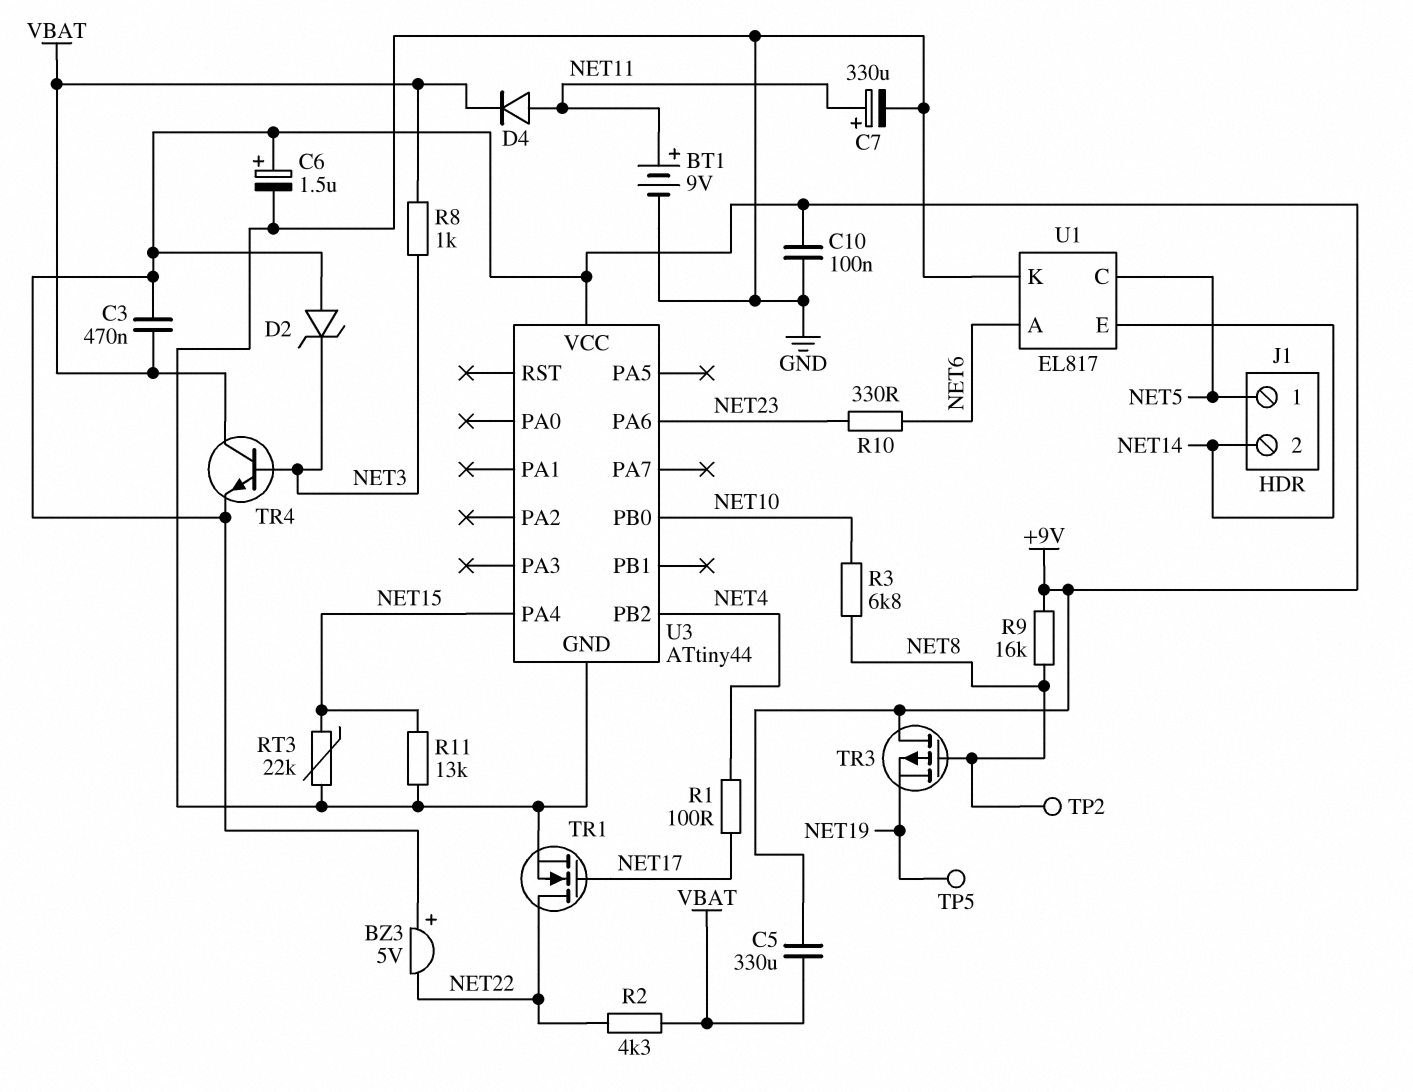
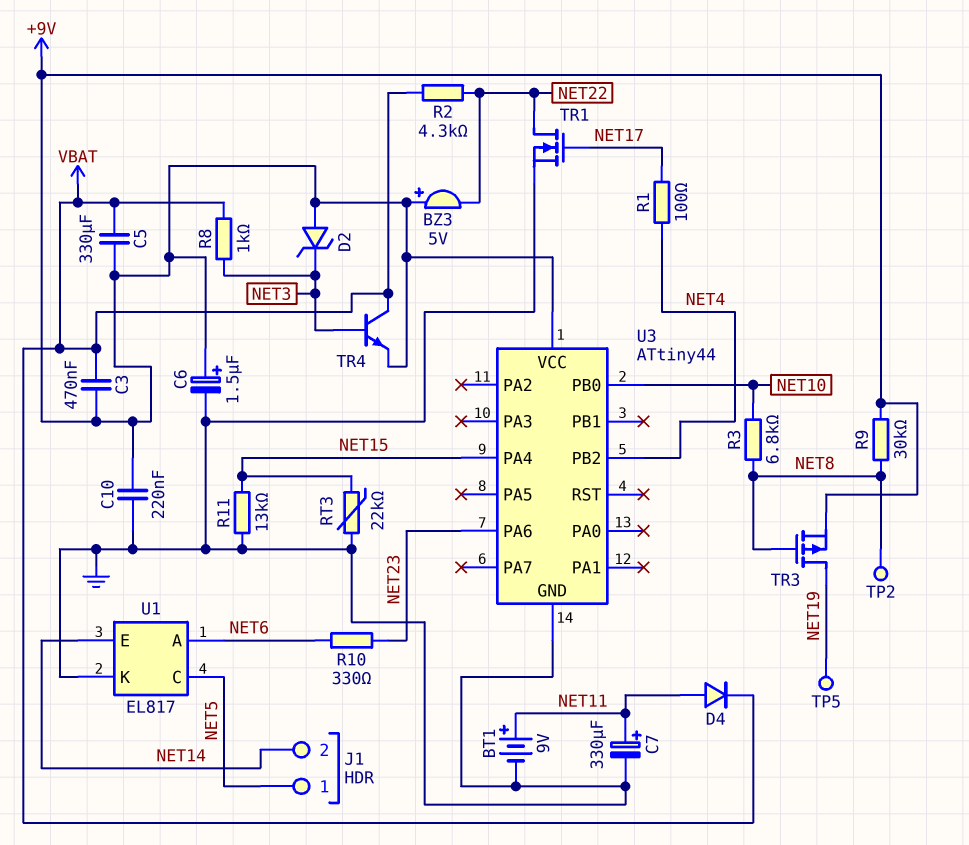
C10: 100nF (+9V, GND) -> 220nF (+9V, GND)
R9: 16k (+9V, NET8) -> 30k (+9V, NET8)
TR3: PMOS (G NET8, D +9V, S NET19) -> PMOS (G NET8, D NET19, S +9V)

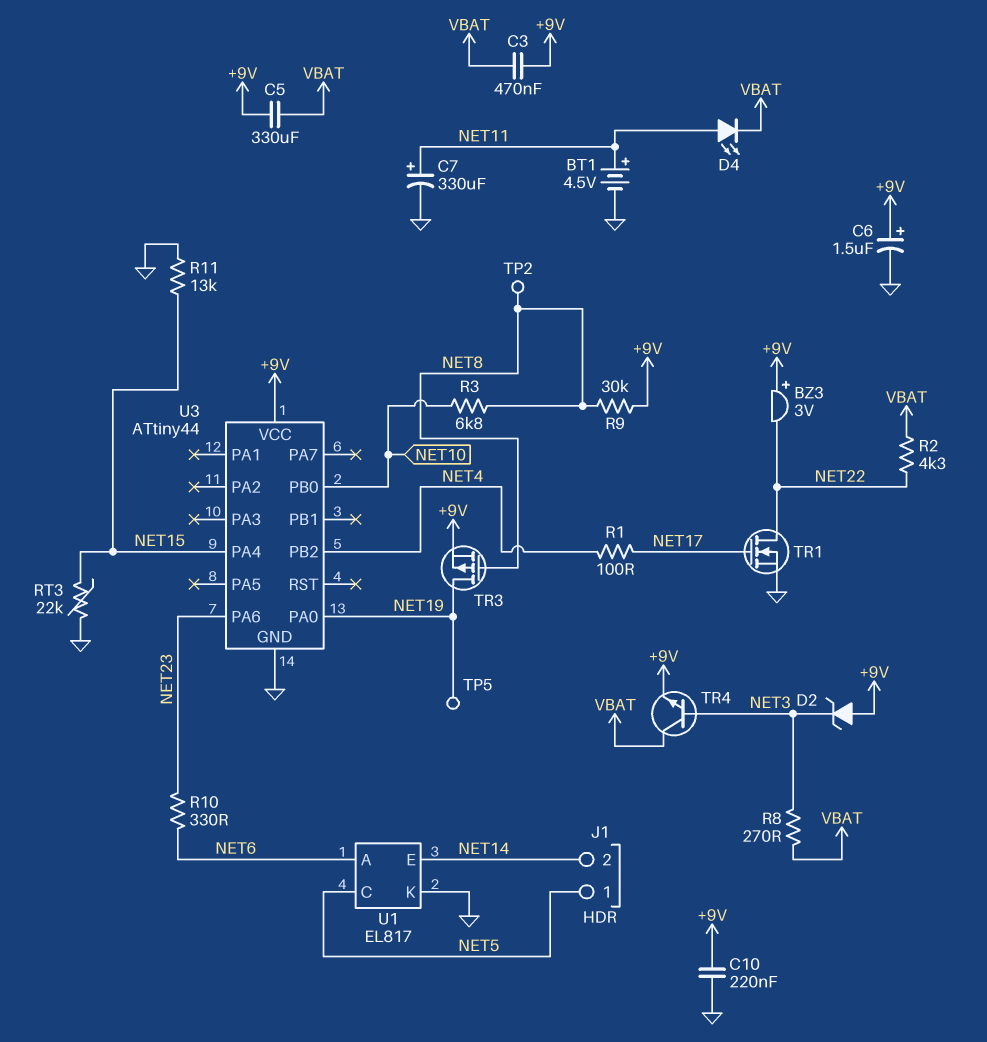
BT1: 9V (plus NET11, minus GND) -> 4.5V (plus NET11, minus GND)
BZ3: buzzer 5V (plus +9V, minus NET22) -> buzzer 3V (plus +9V, minus NET22)
D4: diode (A NET11, K VBAT) -> LED (A NET11, K VBAT)
R8: 1k (NET3, VBAT) -> 270 (NET3, VBAT)
U3 pin PA0: none -> NET19

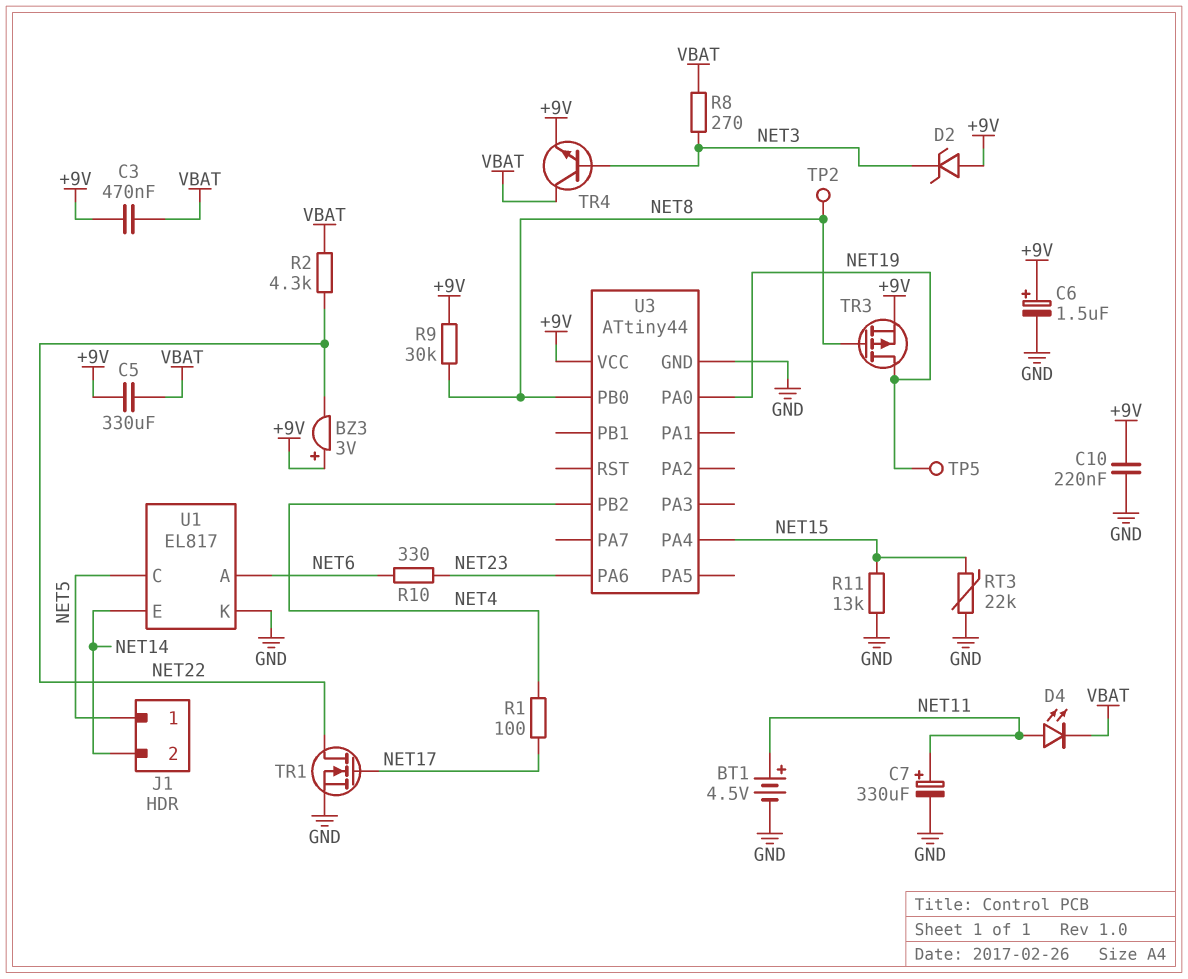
R3: 6.8k (NET8, NET10) -> none
U3 pin PB0: NET10 -> NET8

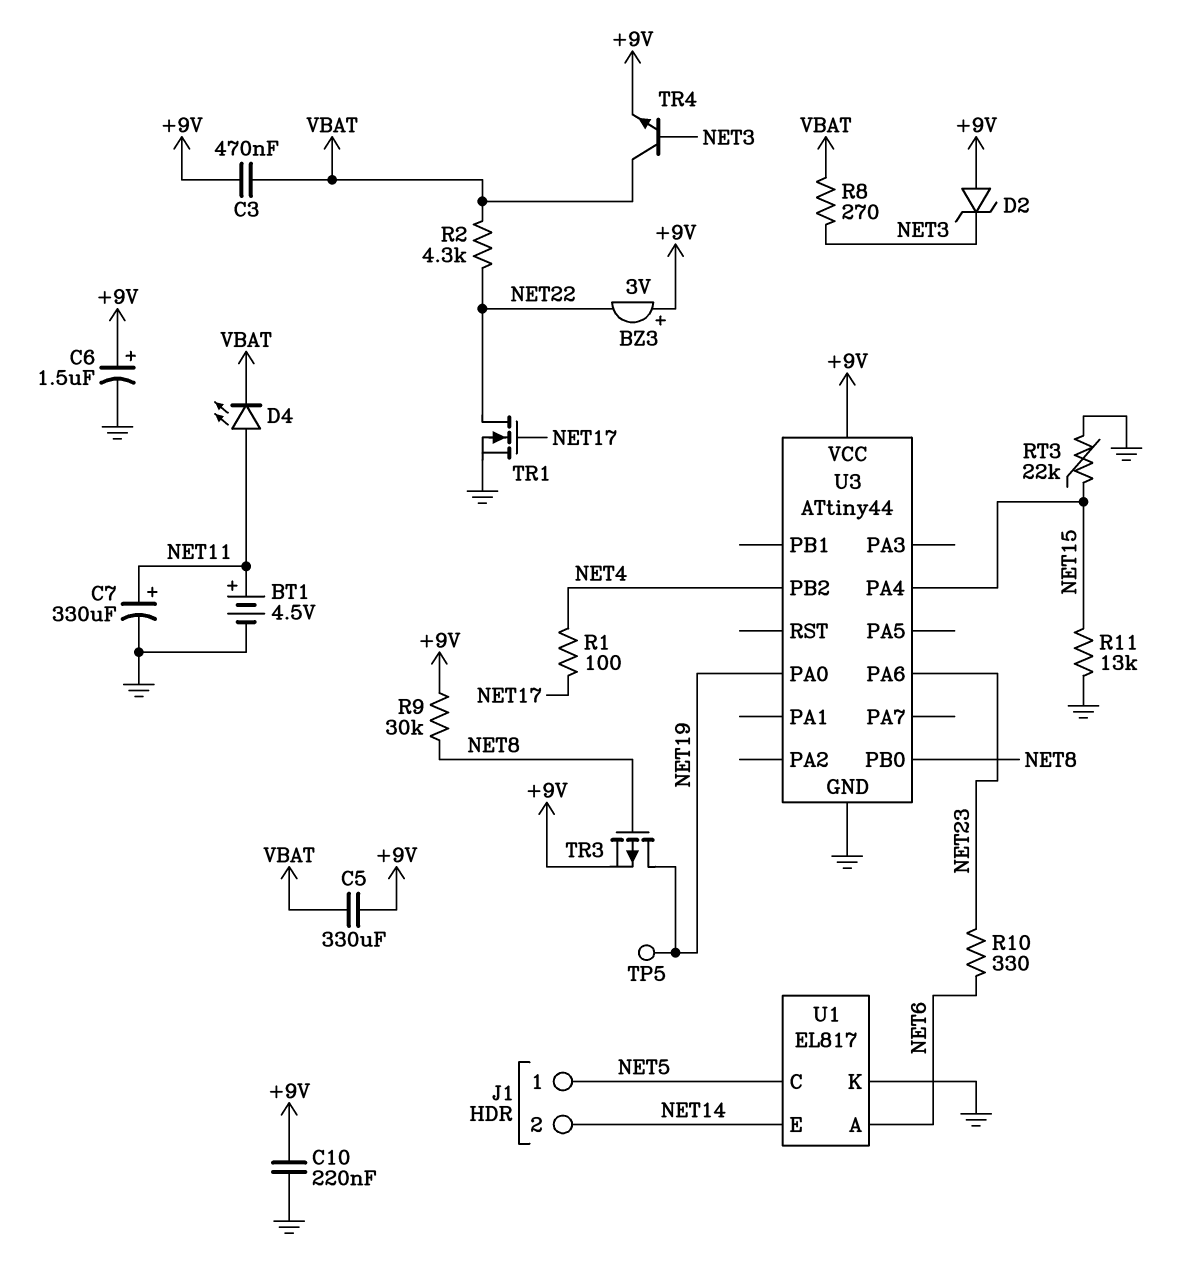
TP2: test point (NET8) -> none

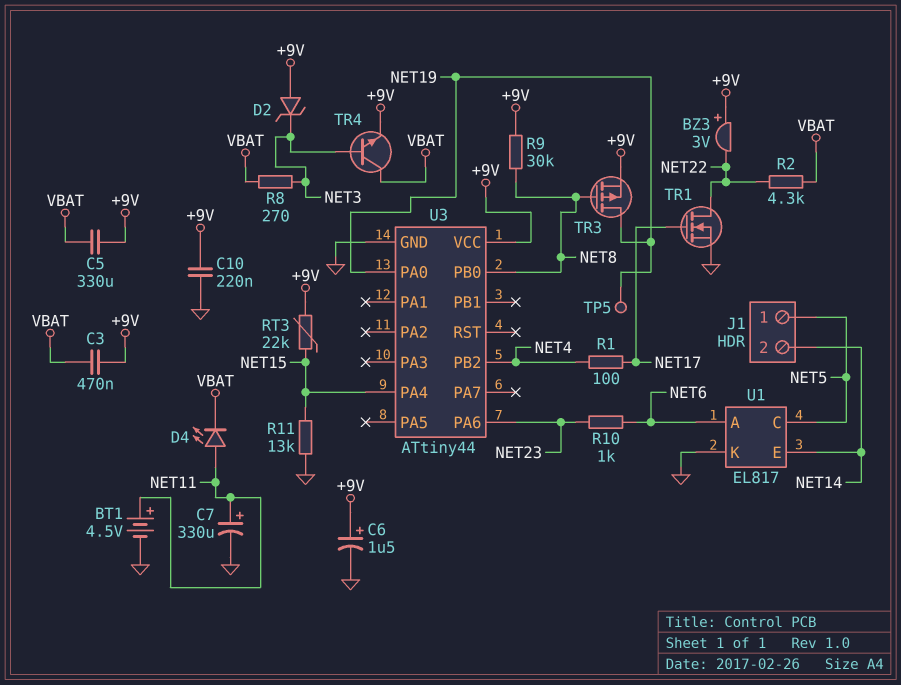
R10: 330 (NET6, NET23) -> 1k (NET6, NET23)
RT3: 22k (GND, NET15) -> 22k (+9V, NET15)

